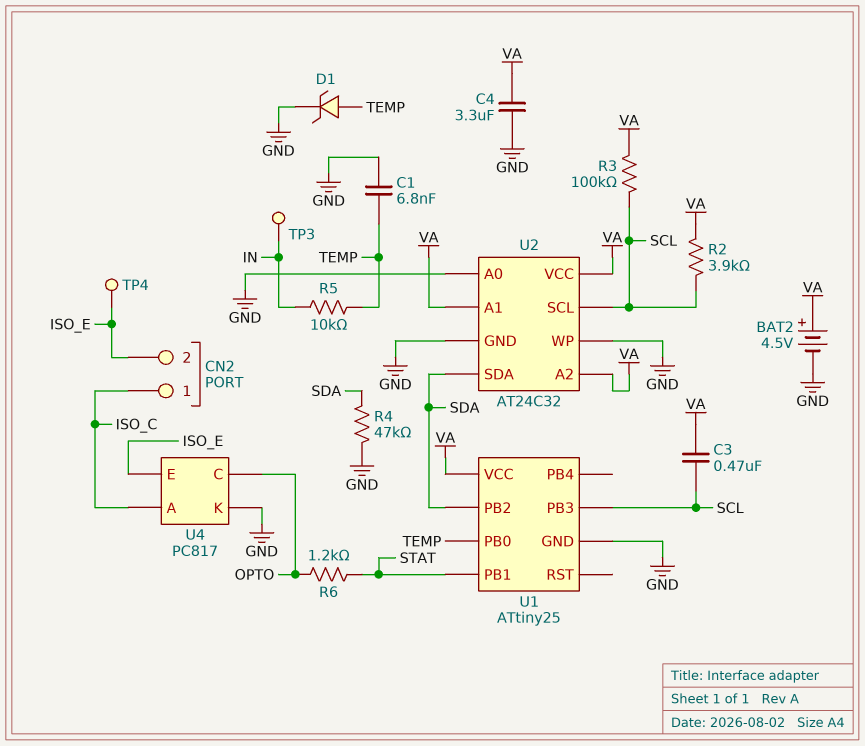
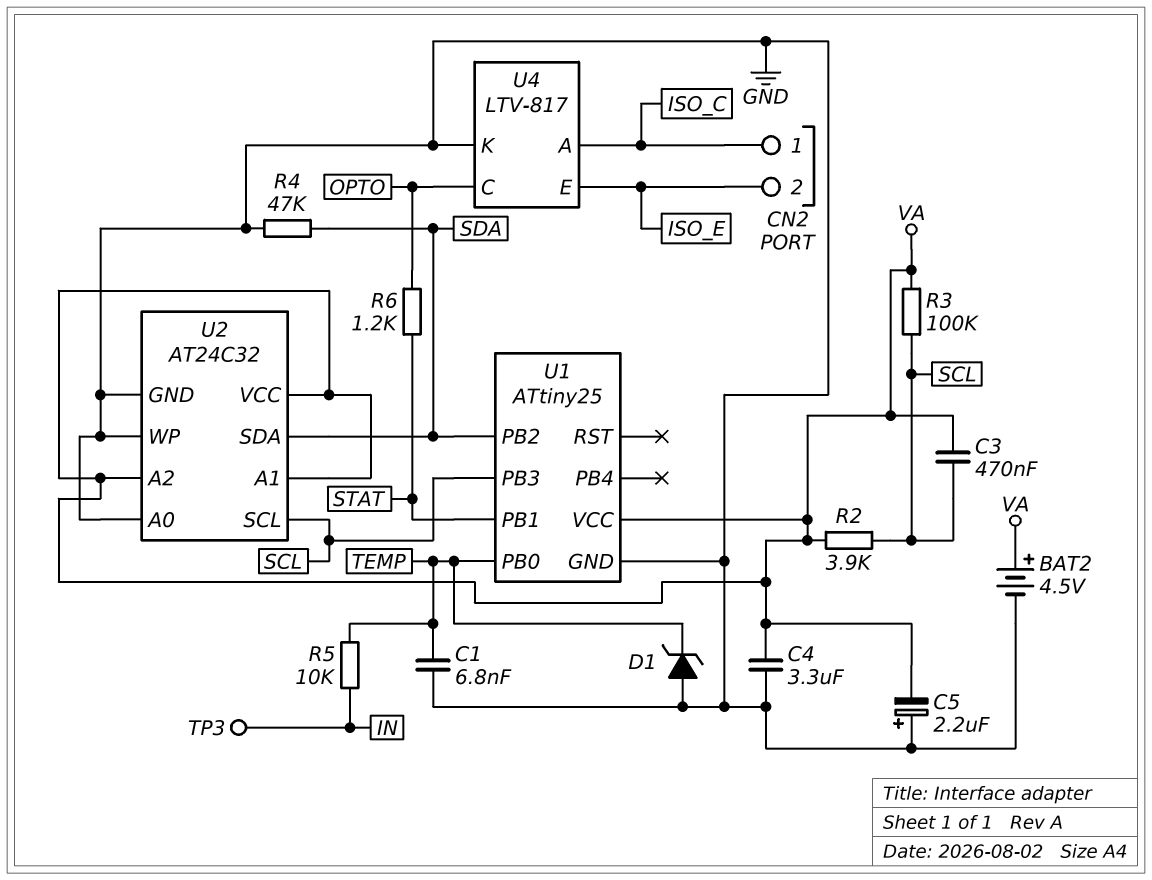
C5: none -> 2.2uF (plus GND, minus VA)
D1: zener (A TEMP, K GND) -> zener (A GND, K TEMP)
TP4: test point (ISO_E) -> none
U4: PC817 -> LTV-817

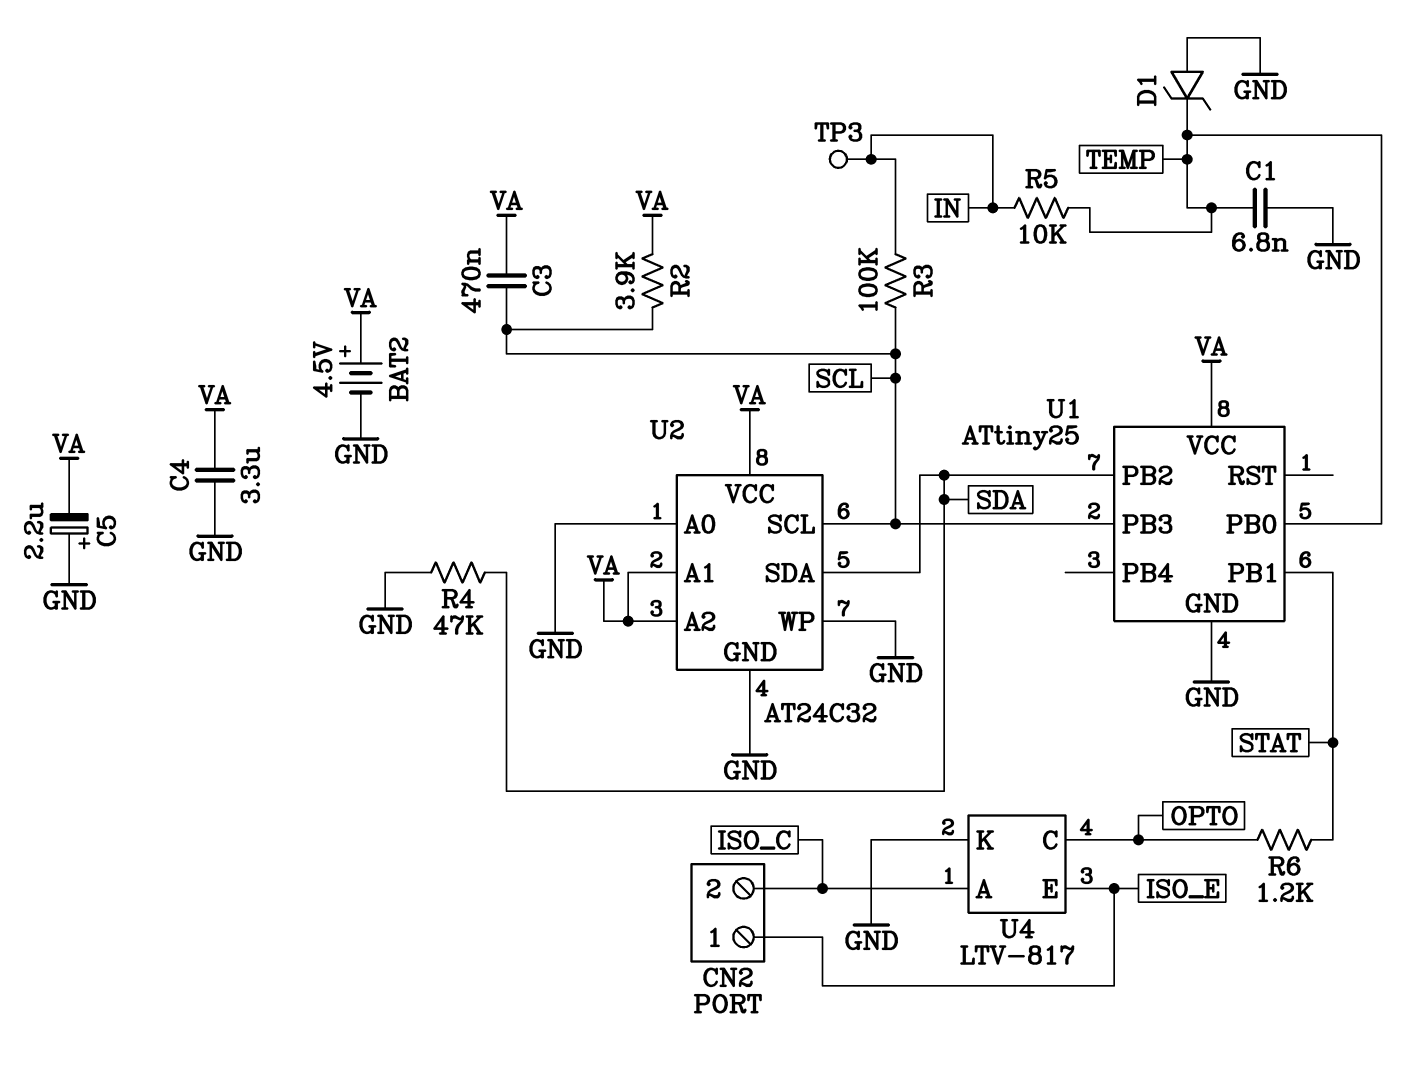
CN2 pin 1: ISO_C -> ISO_E
CN2 pin 2: ISO_E -> ISO_C
R3: 100k (SCL, VA) -> 100k (IN, SCL)

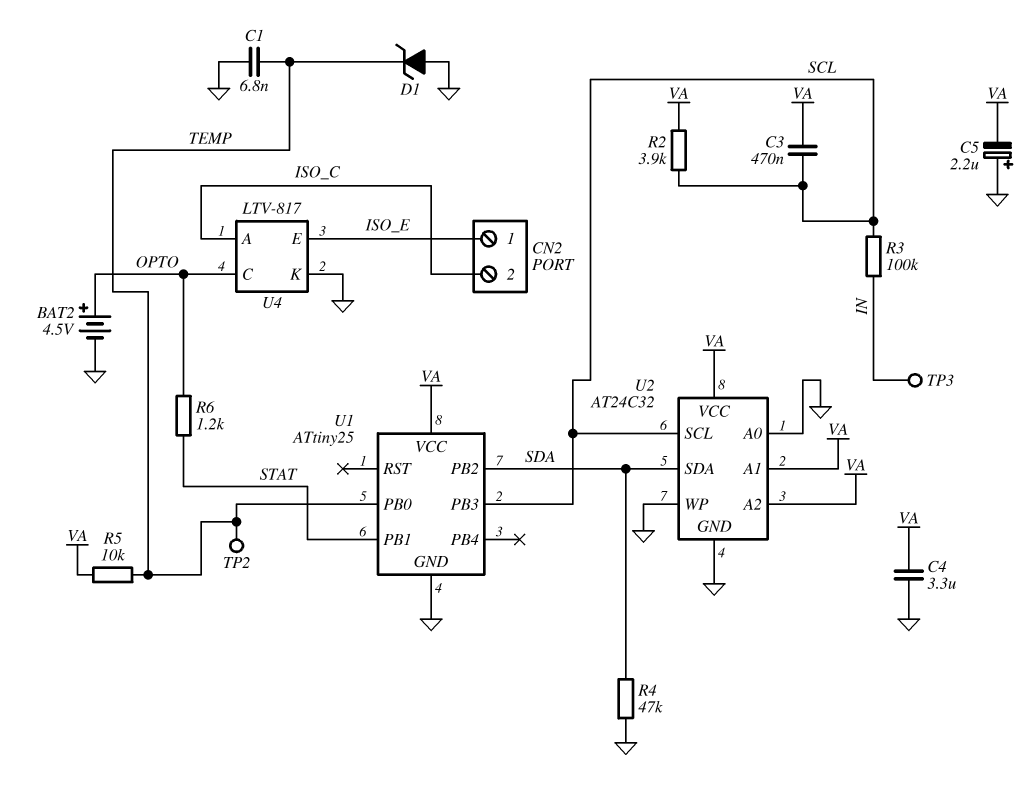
BAT2: 4.5V (plus VA, minus GND) -> 4.5V (plus OPTO, minus GND)
R5: 10k (IN, TEMP) -> 10k (TEMP, VA)
TP2: none -> test point (TEMP)

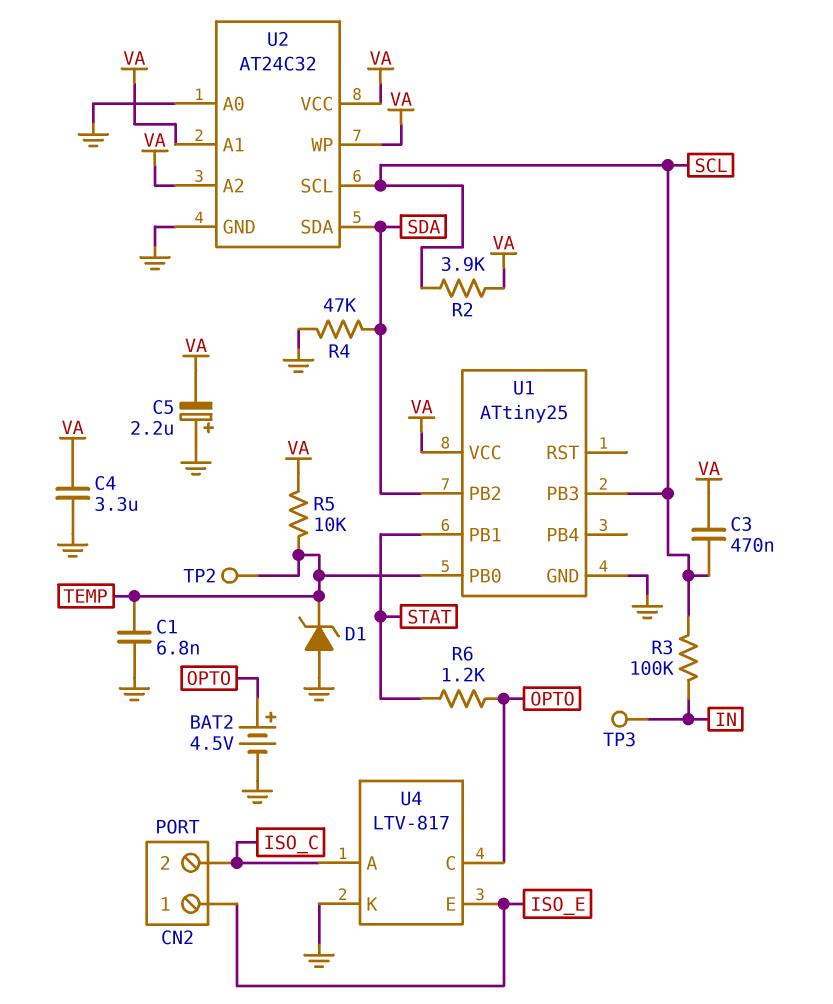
U2 pin WP: GND -> VA

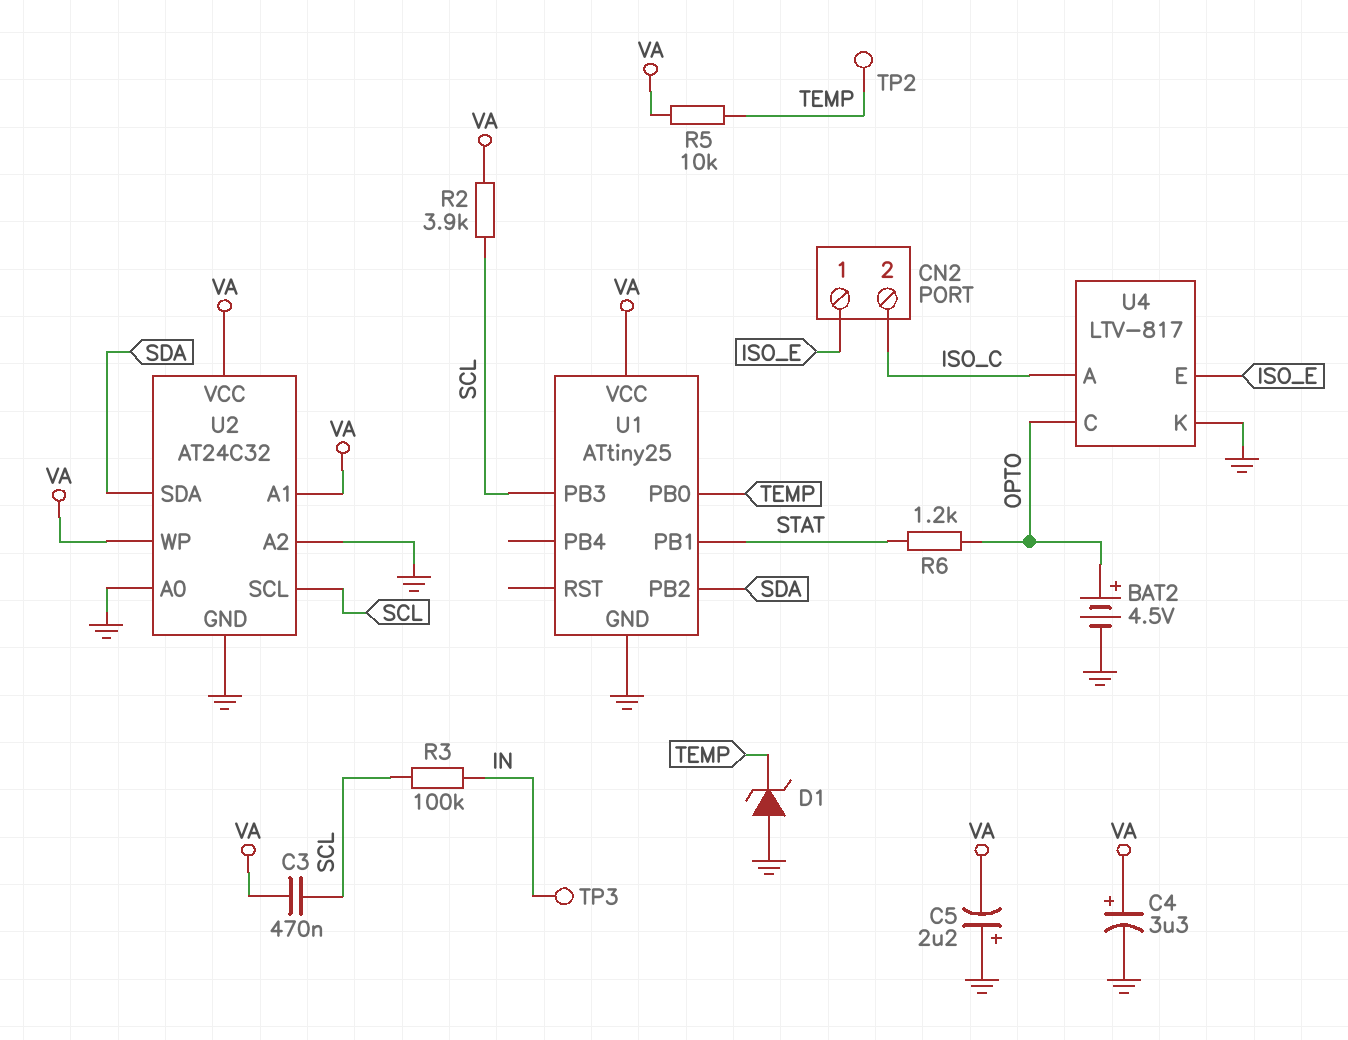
C1: 6.8nF (GND, TEMP) -> none
C4: 3.3uF (GND, VA) -> 3.3uF (plus VA, minus GND)
R4: 47k (GND, SDA) -> none
U2 pin A2: VA -> GND

